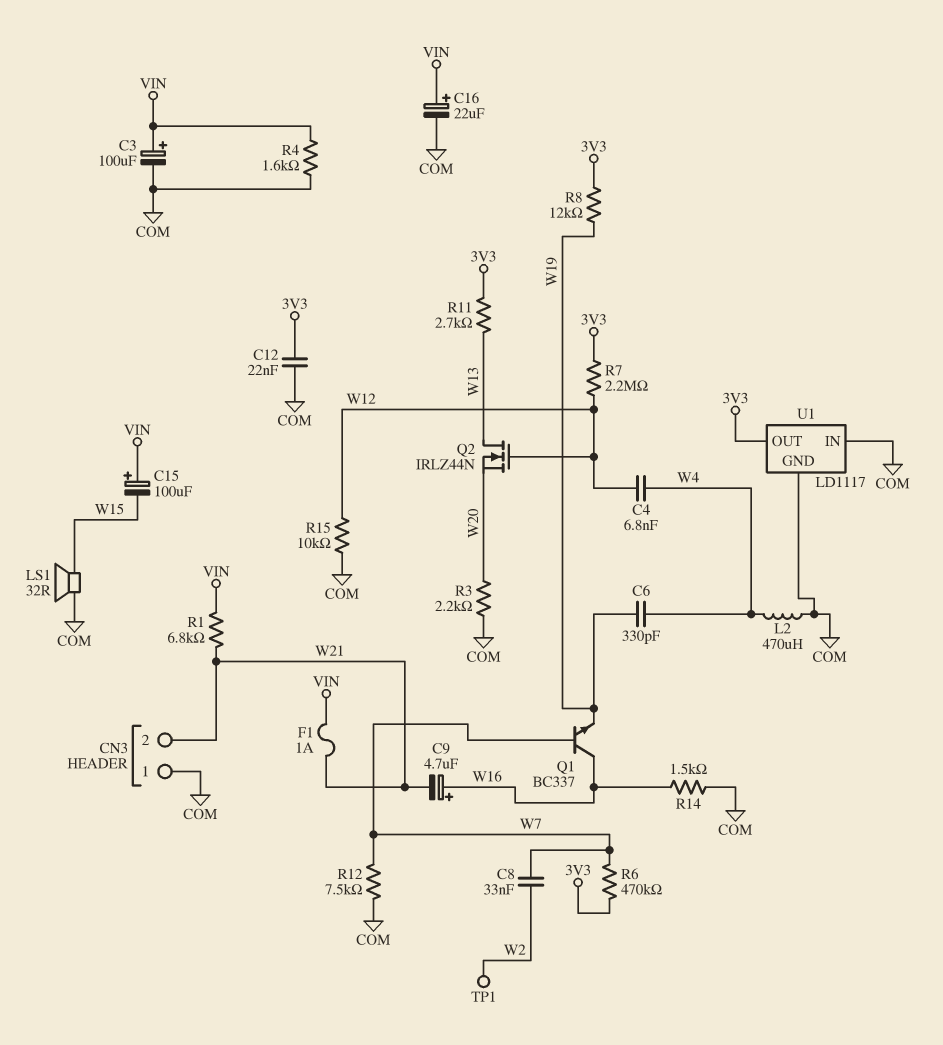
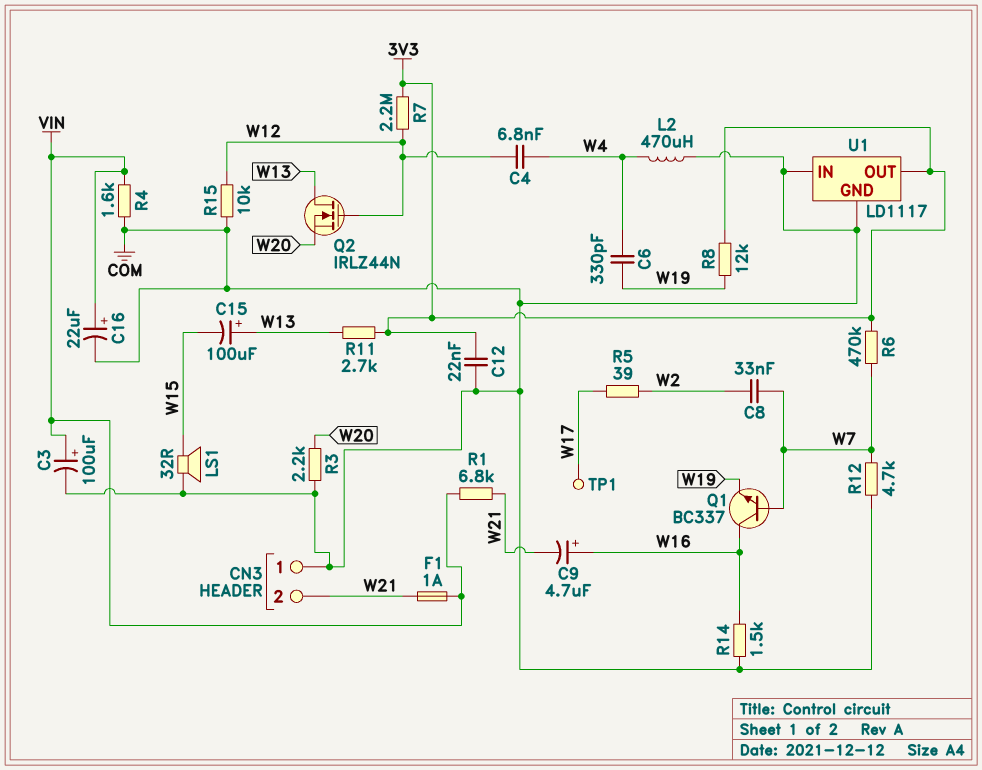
C15: 100uF (plus VIN, minus W15) -> 100uF (plus W13, minus W15)
R5: none -> 39 (W2, W17)
R12: 7.5k (COM, W7) -> 4.7k (COM, W7)
TP1: test point (W2) -> test point (W17)

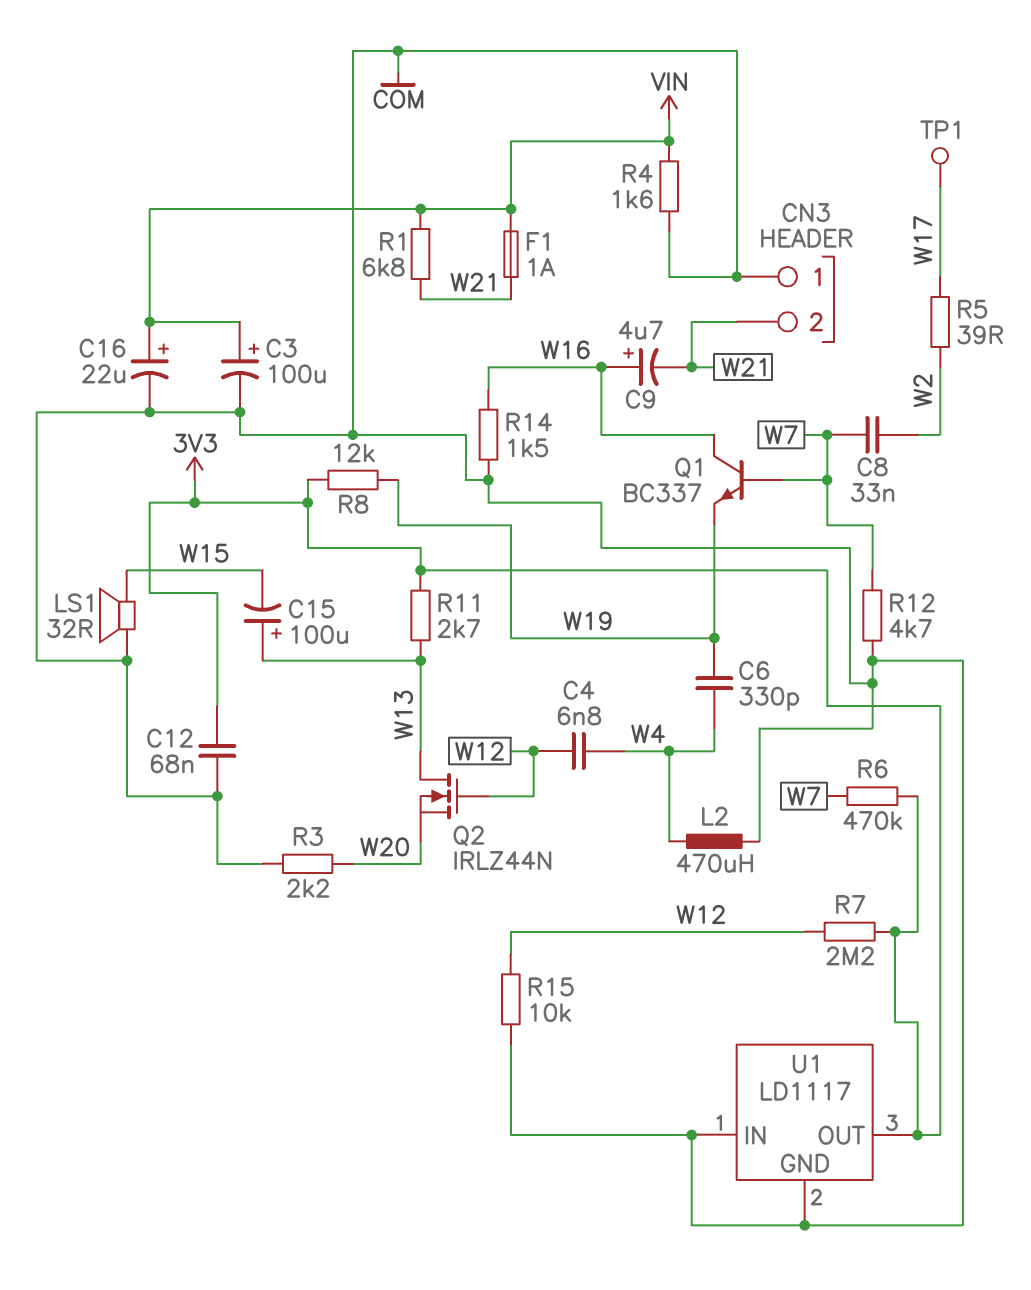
C12: 22nF (3V3, COM) -> 68nF (3V3, COM)

